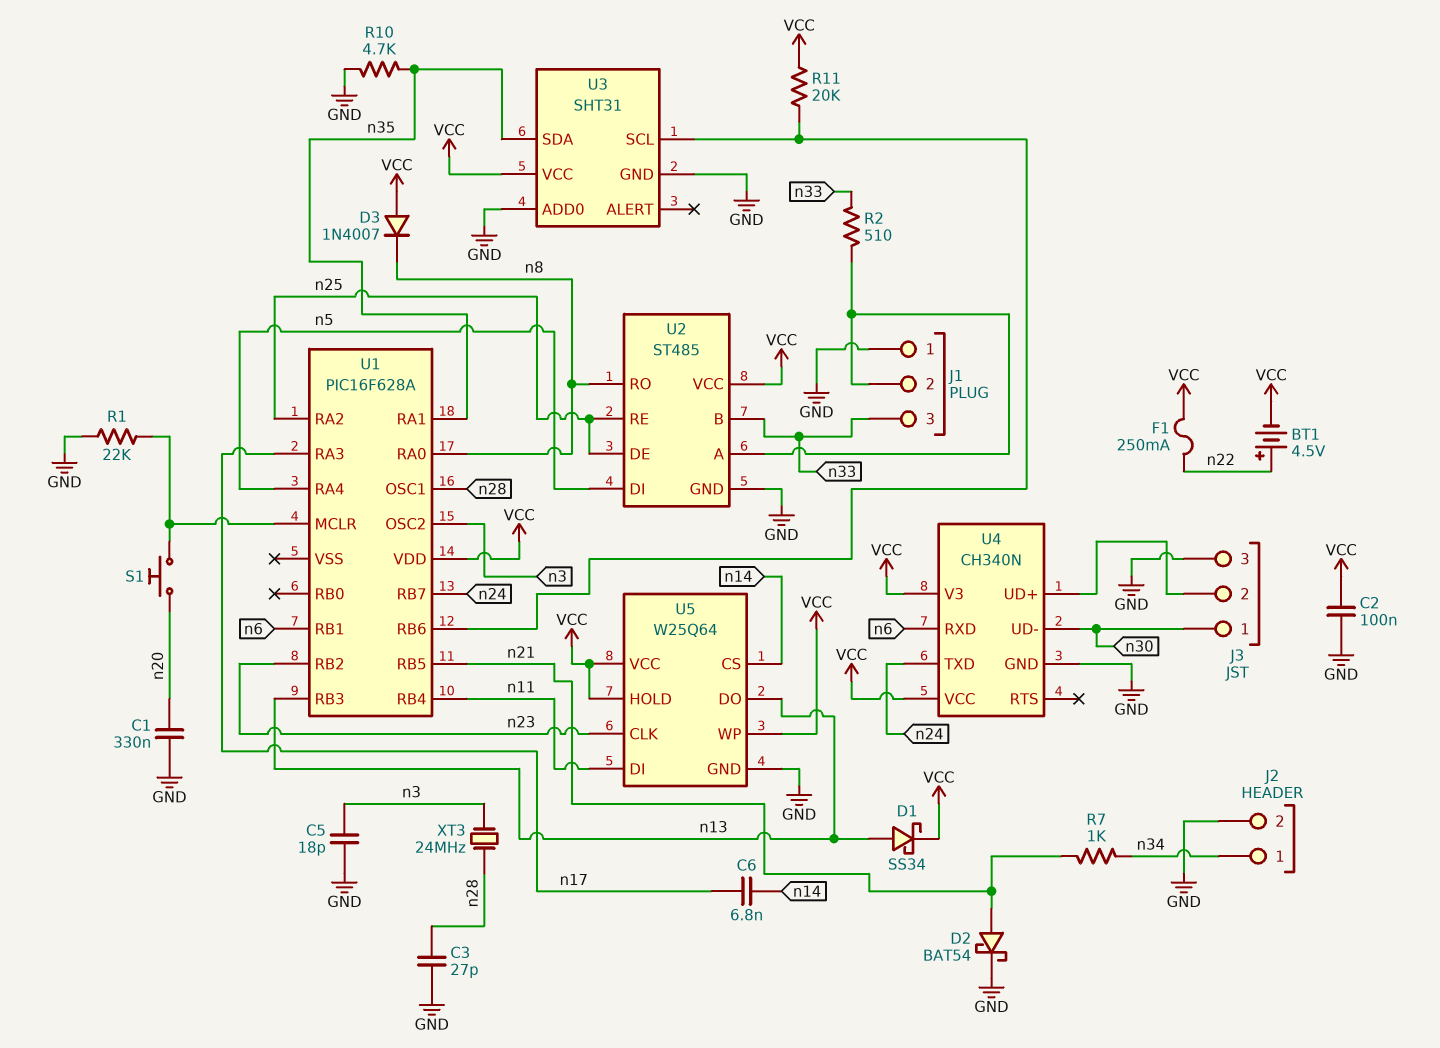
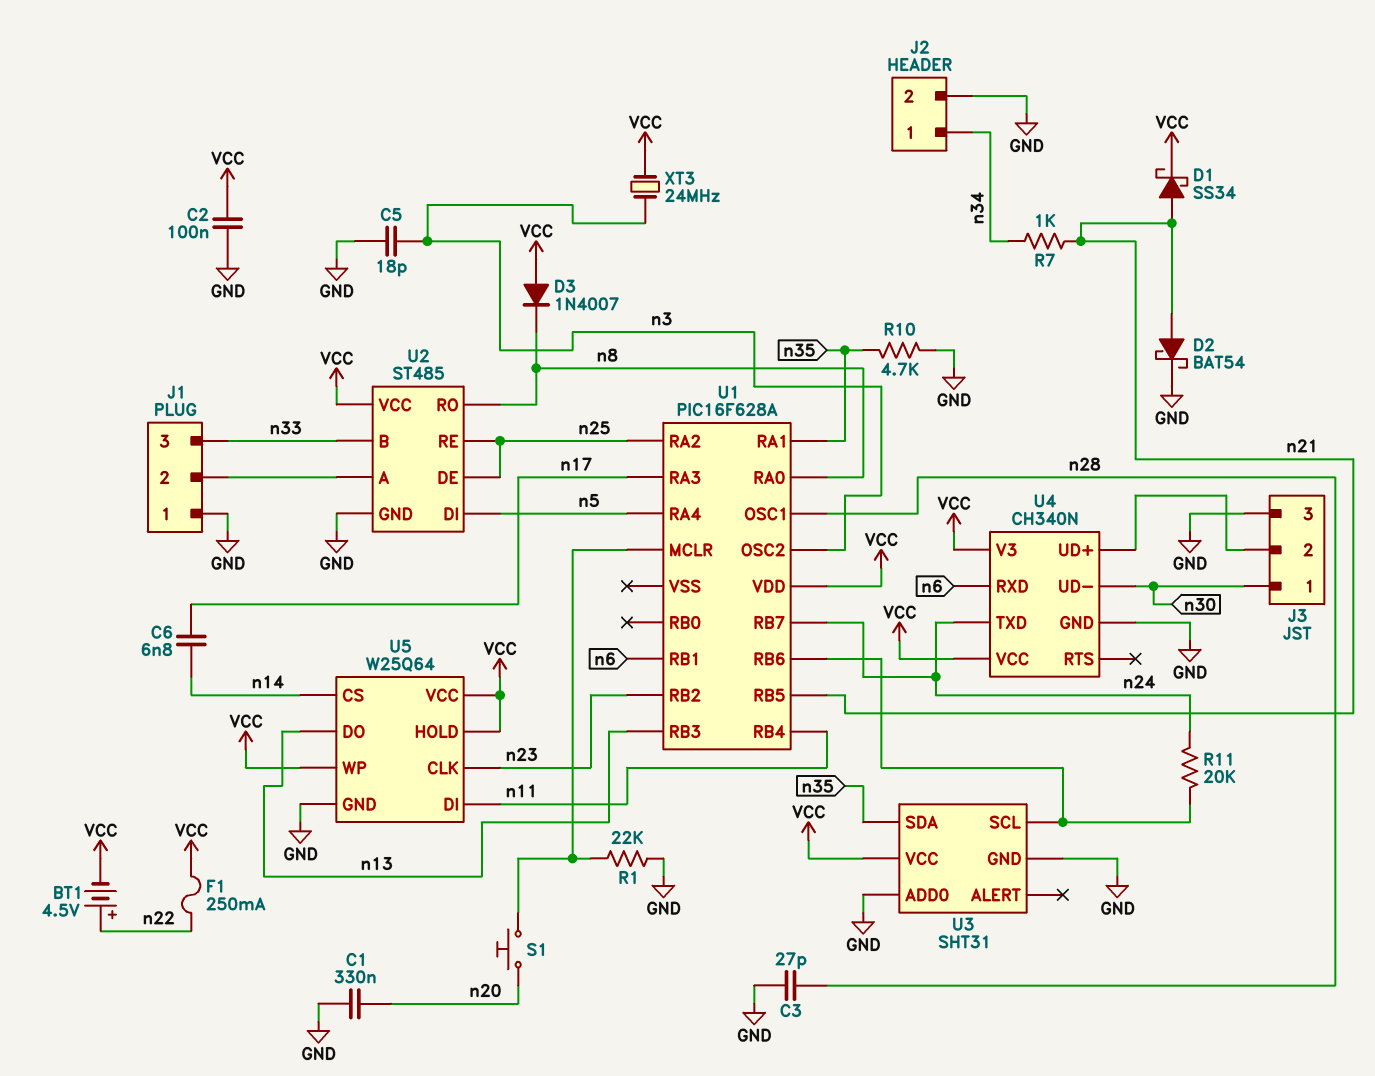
D1: schottky SS34 (A n13, K VCC) -> schottky SS34 (A n21, K VCC)
R2: 510 (J1/2, n33) -> none
R11: 20k (U1/RB6, VCC) -> 20k (U1/RB6, n24)
XT3: 24MHz (n3, n28) -> 24MHz (VCC, n3)

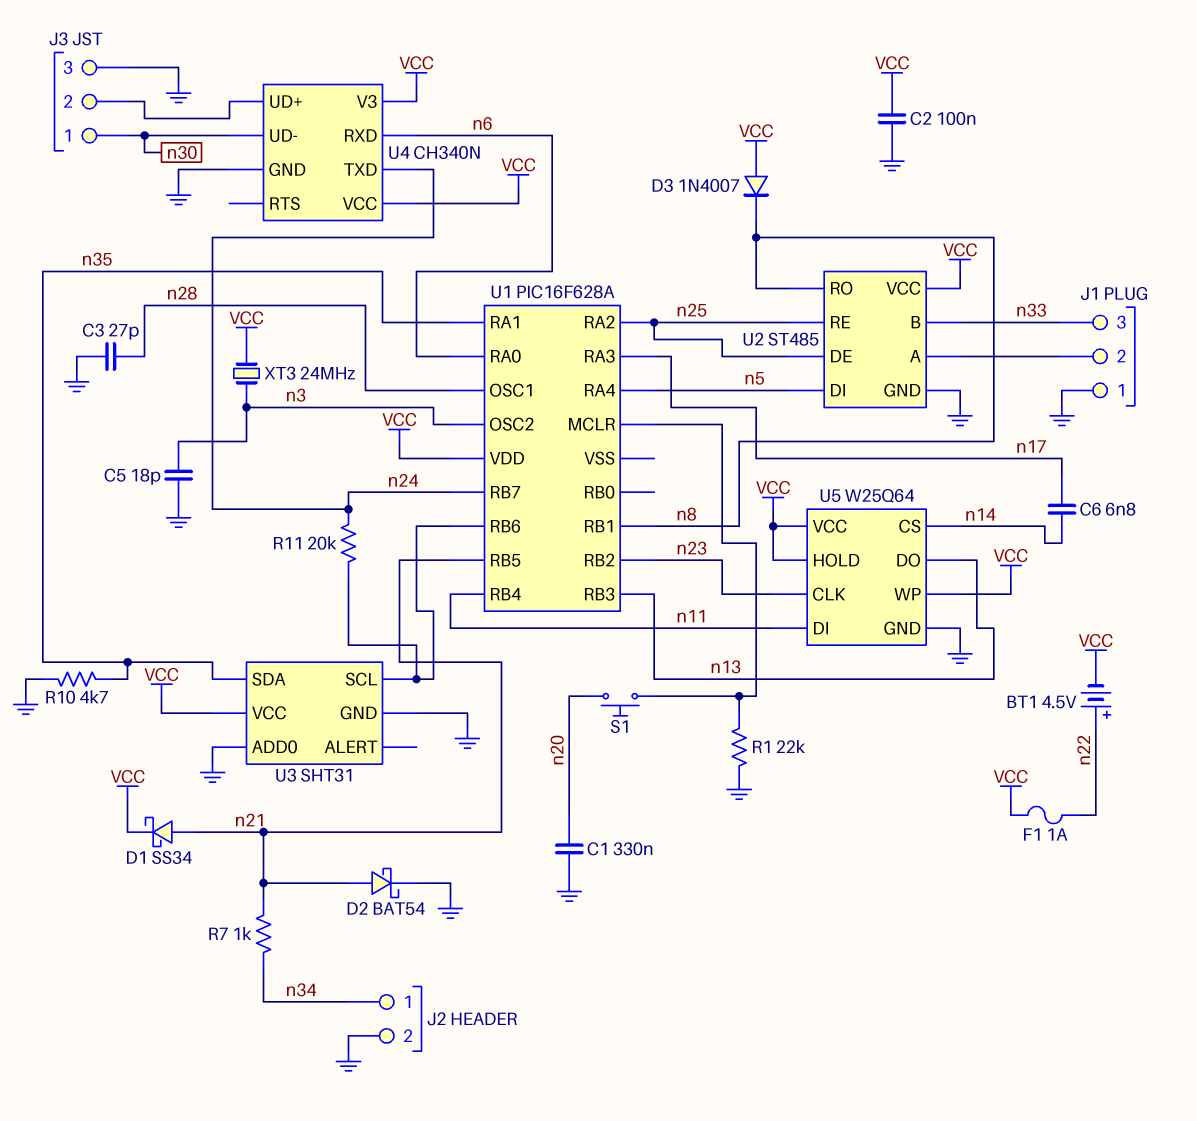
F1: 250mA (VCC, n22) -> 1A (VCC, n22)
U1 pin RA0: n8 -> n6
U1 pin RB1: n6 -> n8

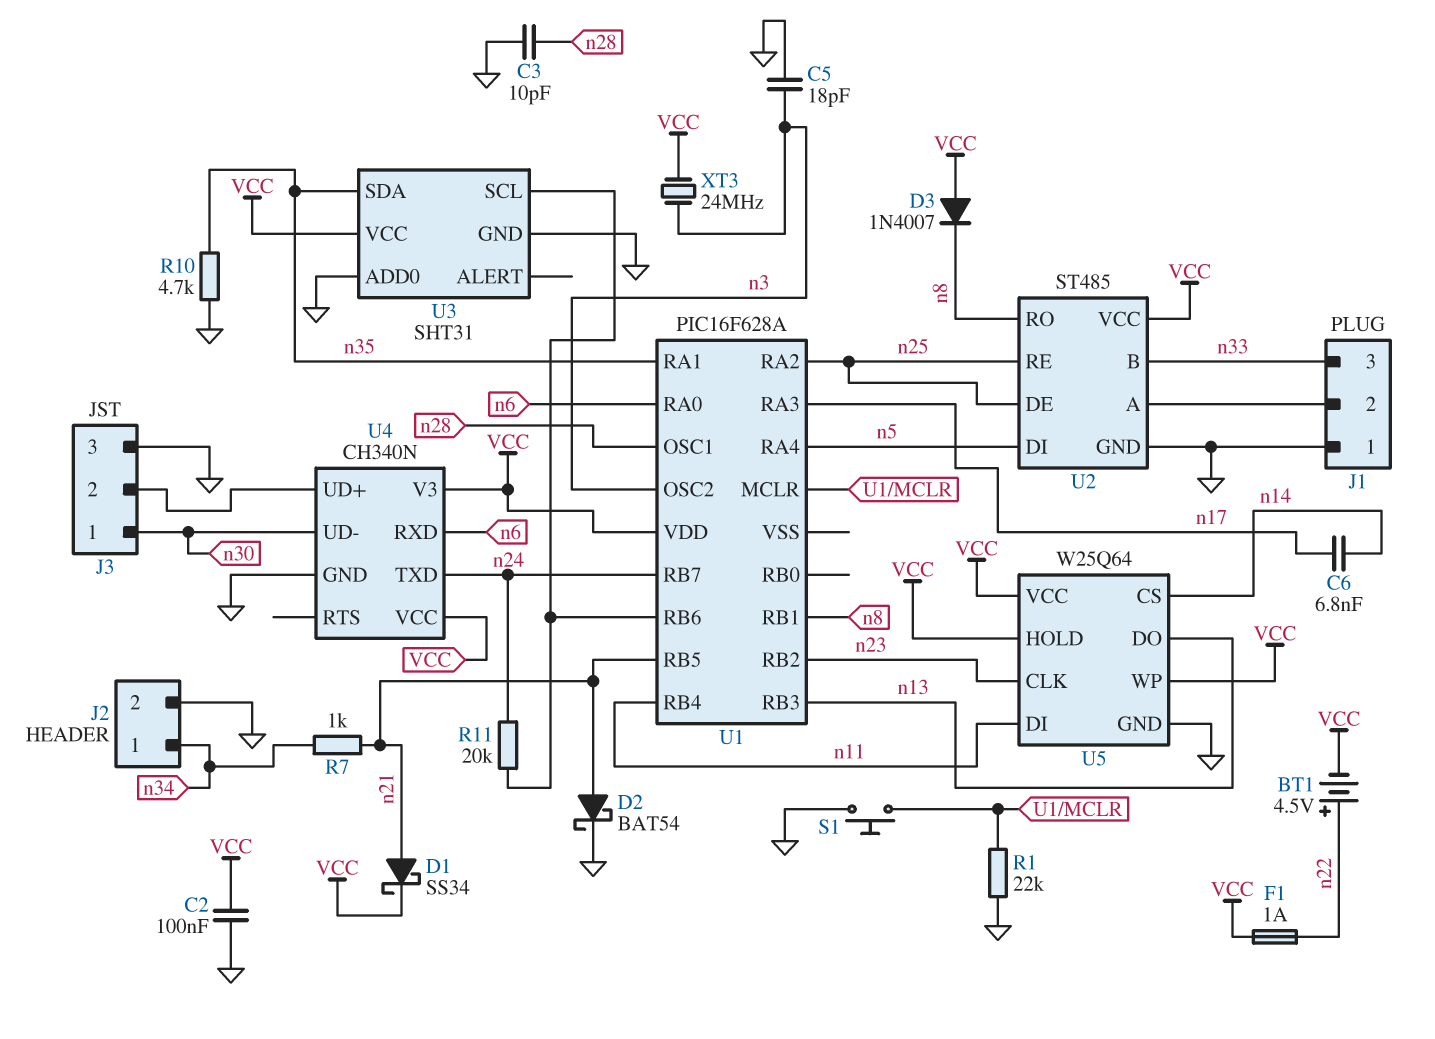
C1: 330nF (GND, n20) -> none
C3: 27pF (GND, n28) -> 10pF (GND, n28)
S1: button (U1/MCLR, n20) -> button (GND, U1/MCLR)

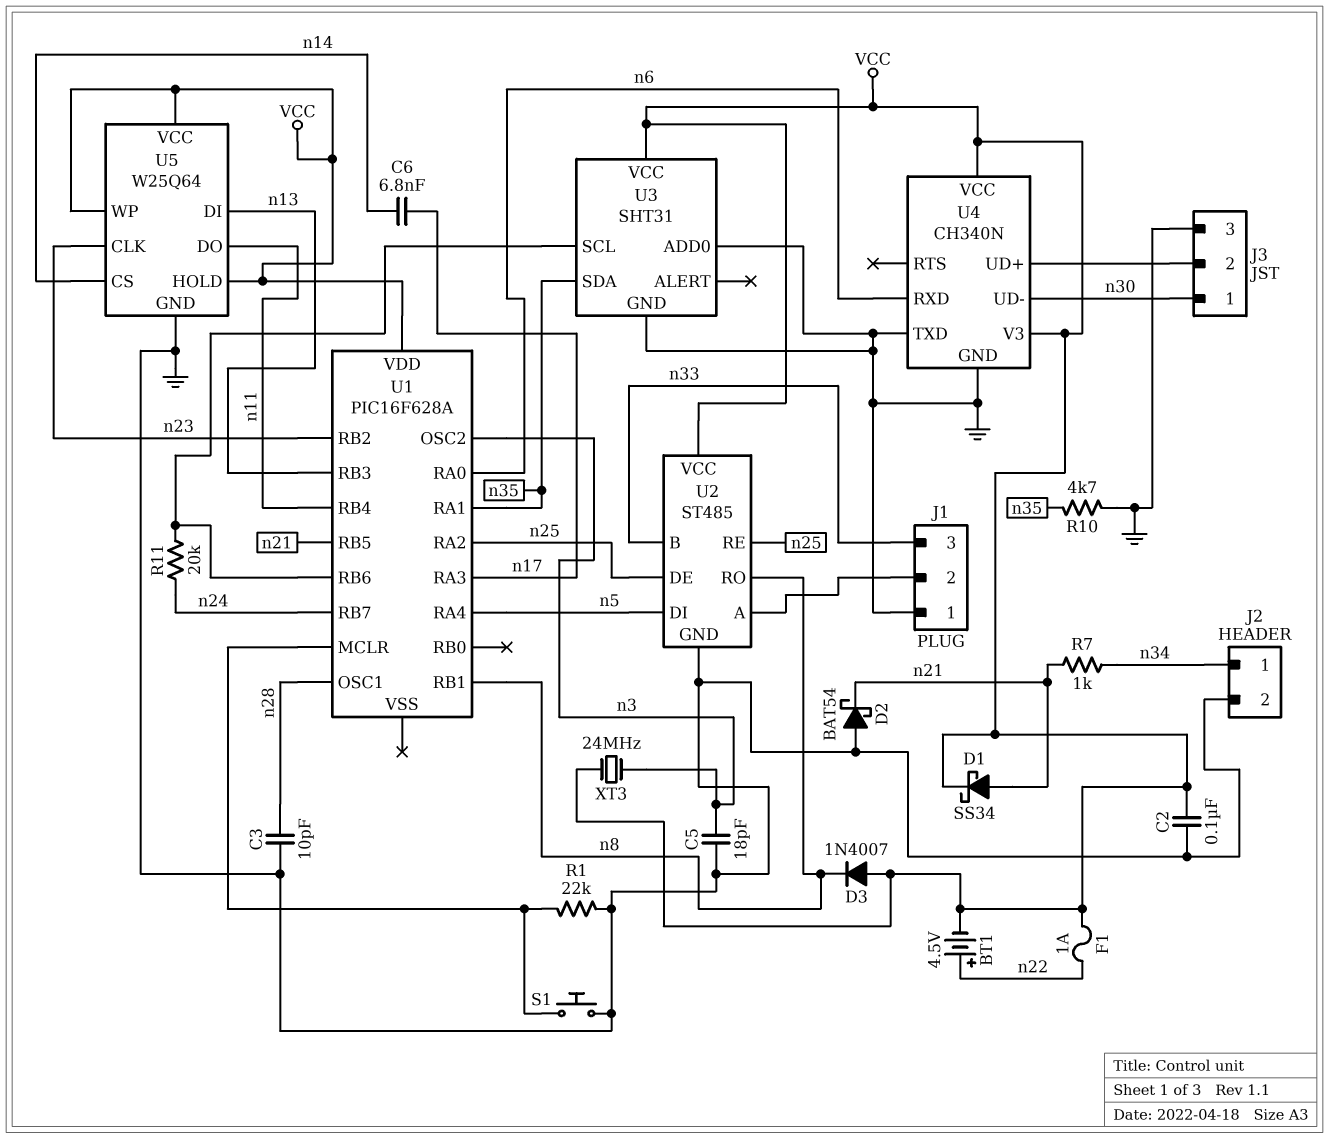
D2: schottky BAT54 (A n21, K GND) -> schottky BAT54 (A GND, K n21)
U4 pin TXD: n24 -> GND
U5 pin DI: n11 -> n13
U5 pin DO: n13 -> n11

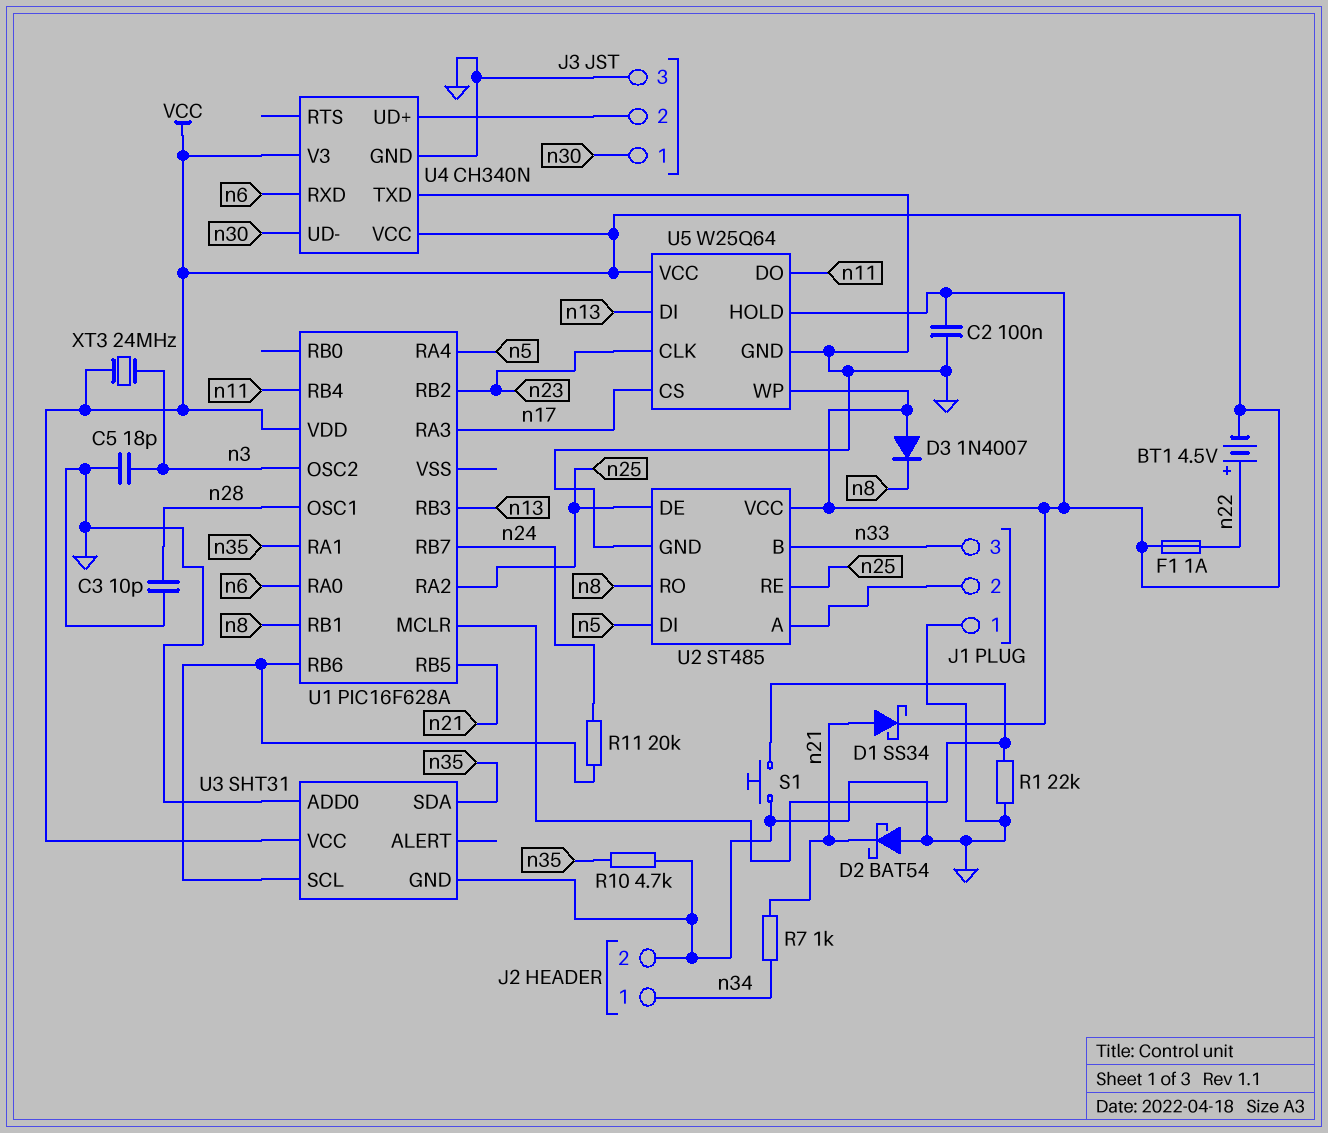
C6: 6.8nF (n14, n17) -> none
U5 pin CS: n14 -> n17

